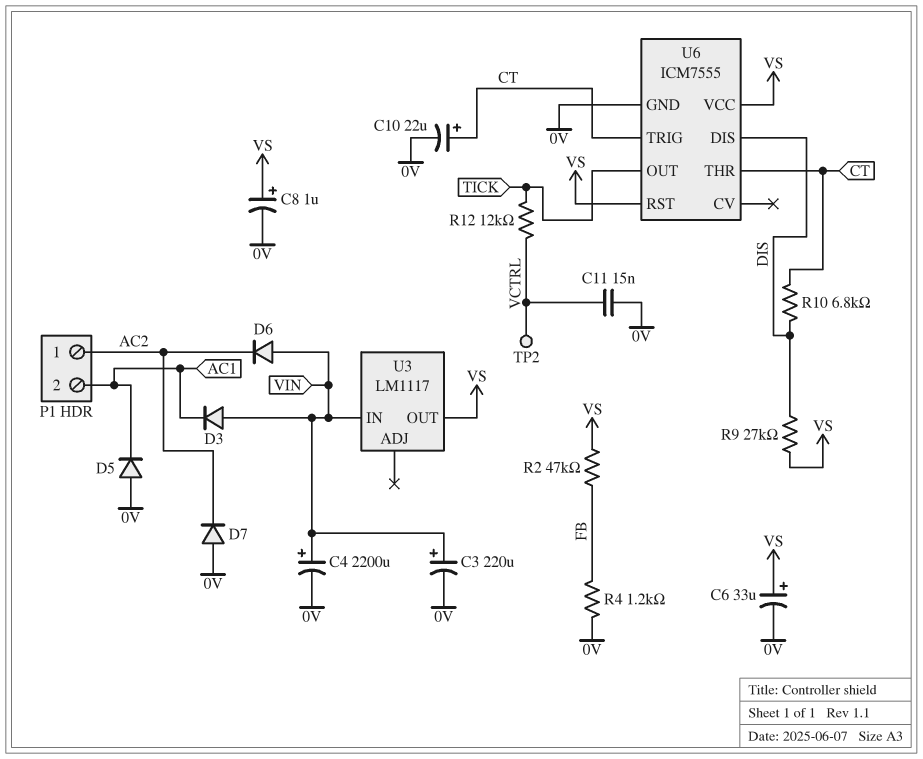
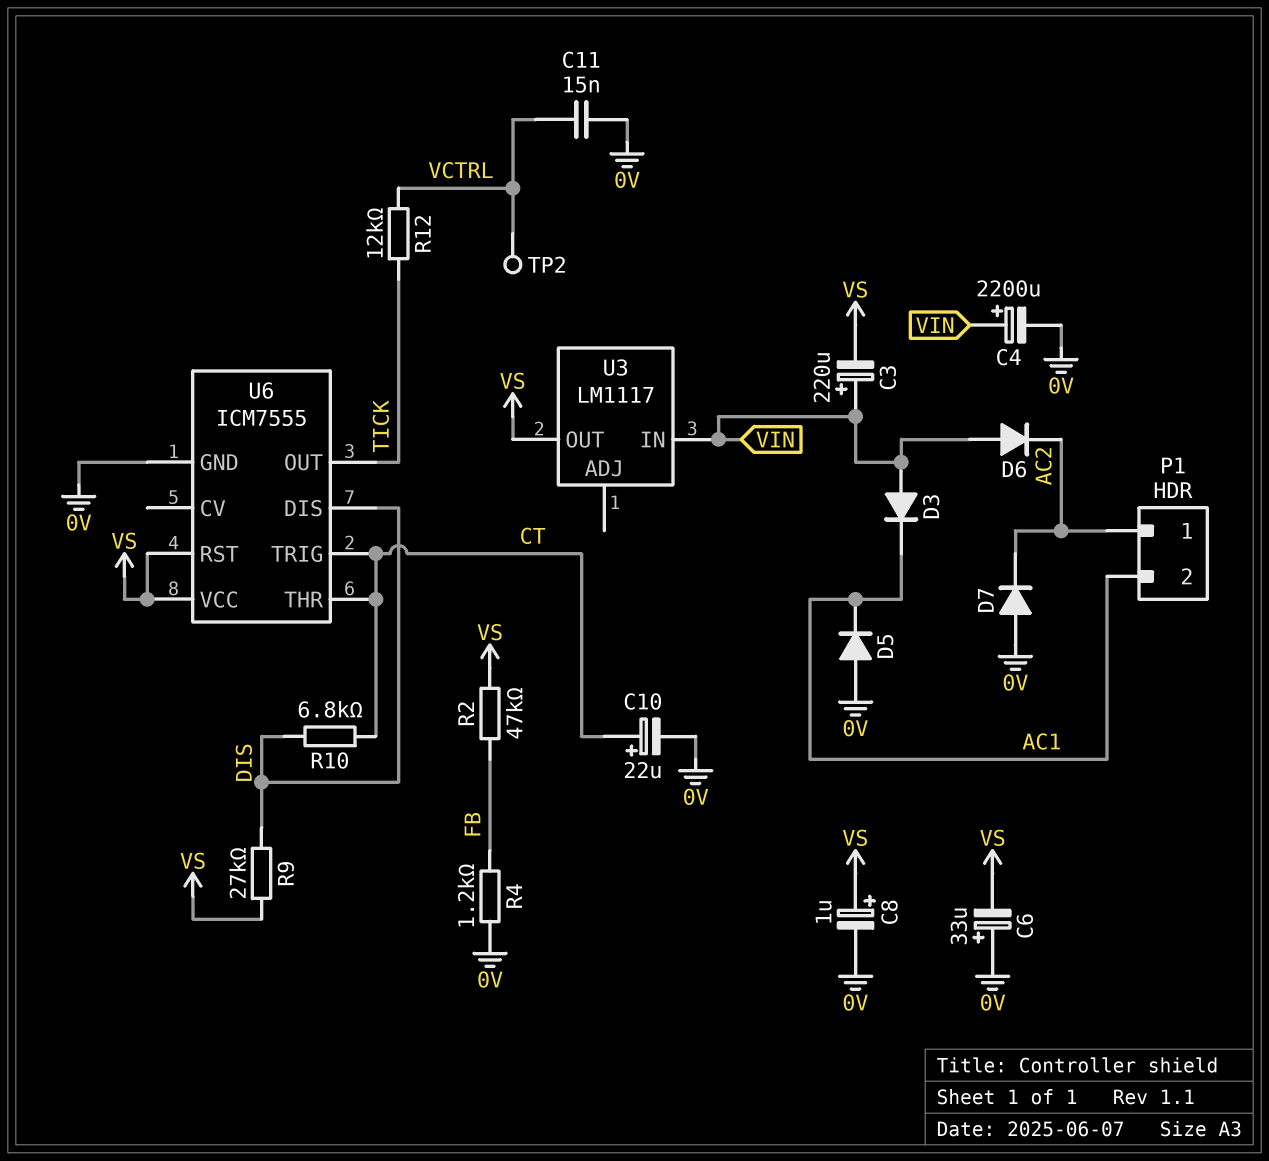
C3: 220uF (plus VIN, minus 0V) -> 220uF (plus VIN, minus VS)
C6: 33uF (plus VS, minus 0V) -> 33uF (plus 0V, minus VS)

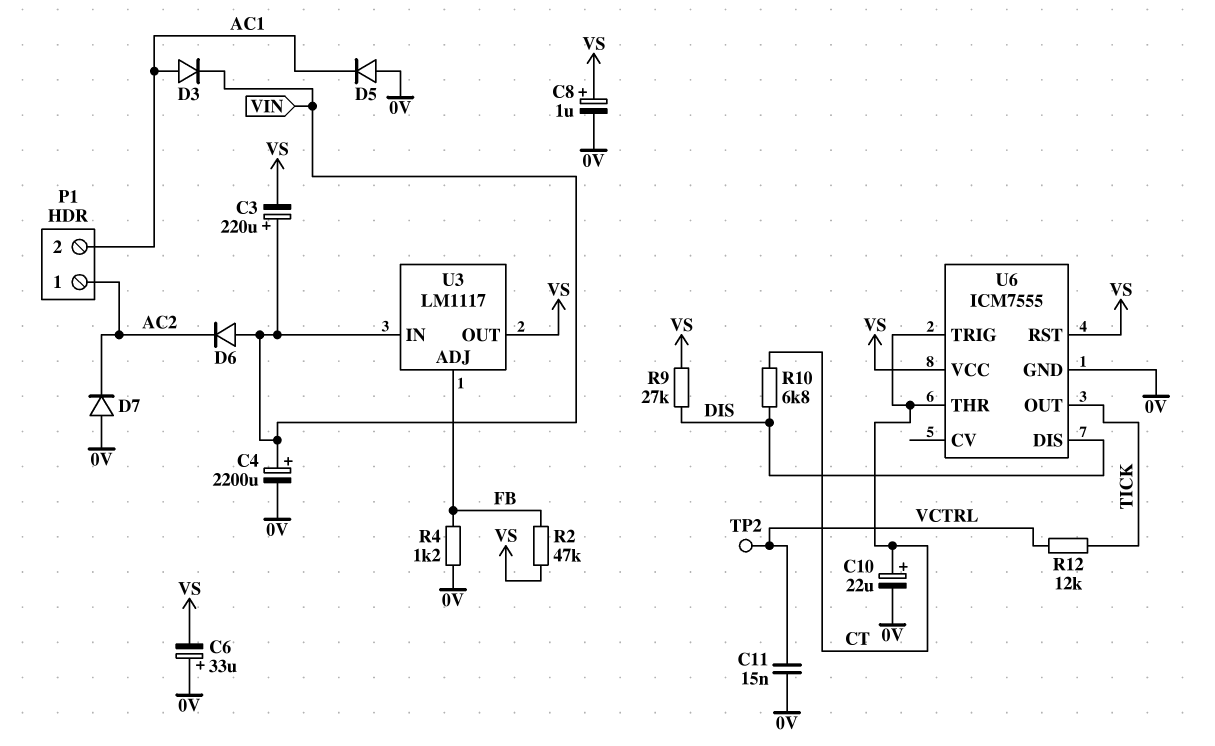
D3: diode (A VIN, K AC1) -> diode (A AC1, K VIN)
U3 pin ADJ: none -> FB

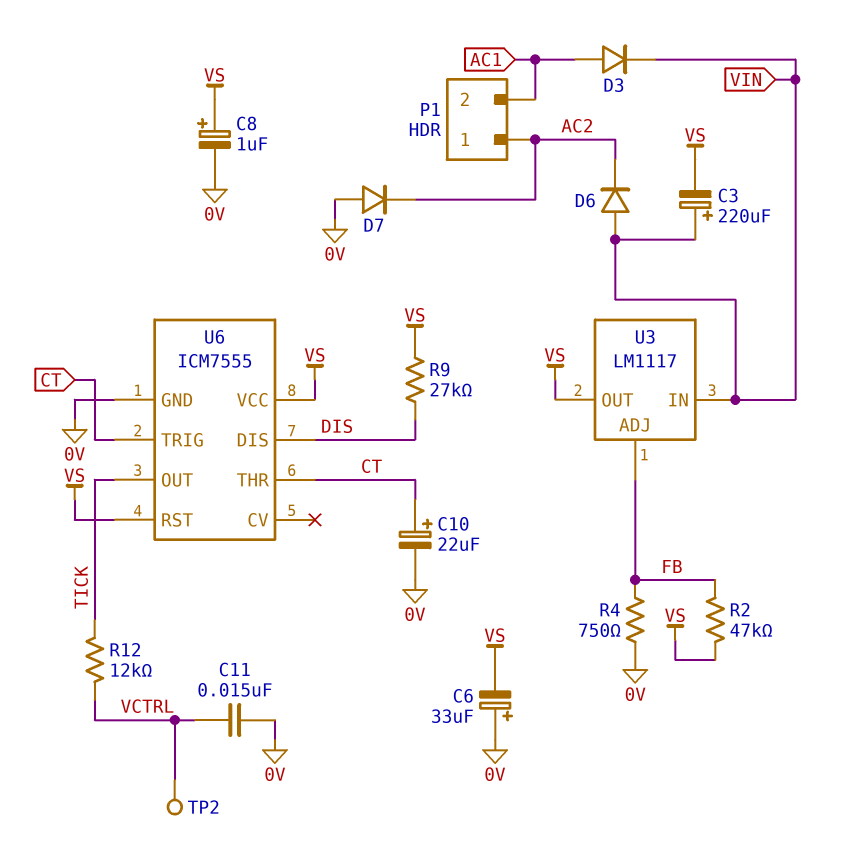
C4: 2200uF (plus VIN, minus 0V) -> none
D5: diode (A 0V, K AC1) -> none
R4: 1.2k (0V, FB) -> 750 (0V, FB)
R10: 6.8k (CT, DIS) -> none

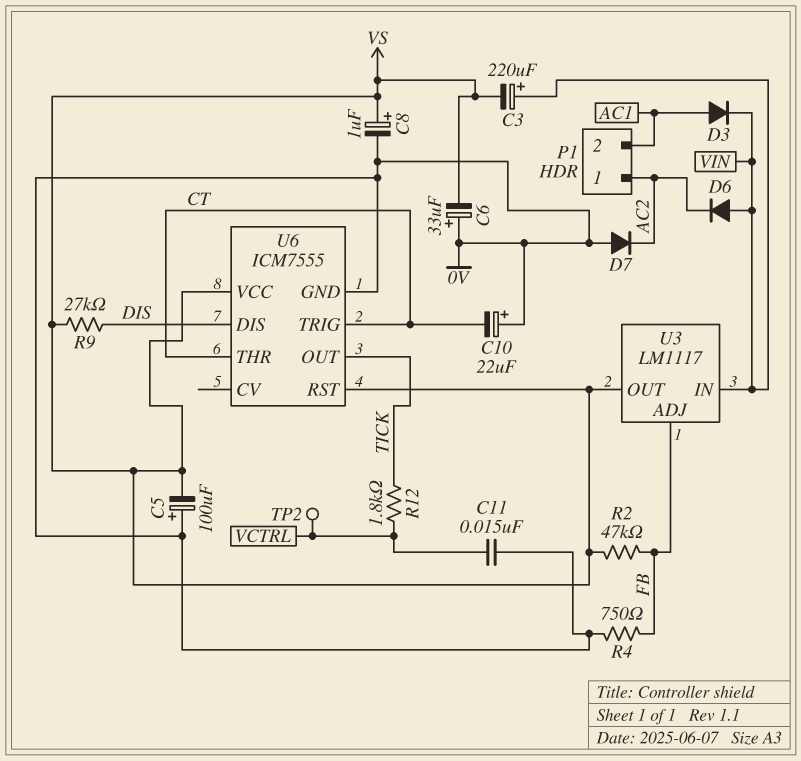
C5: none -> 100uF (plus 0V, minus VS)
C10: 22uF (plus CT, minus 0V) -> 22uF (plus 0V, minus CT)
R12: 12k (TICK, VCTRL) -> 1.8k (TICK, VCTRL)

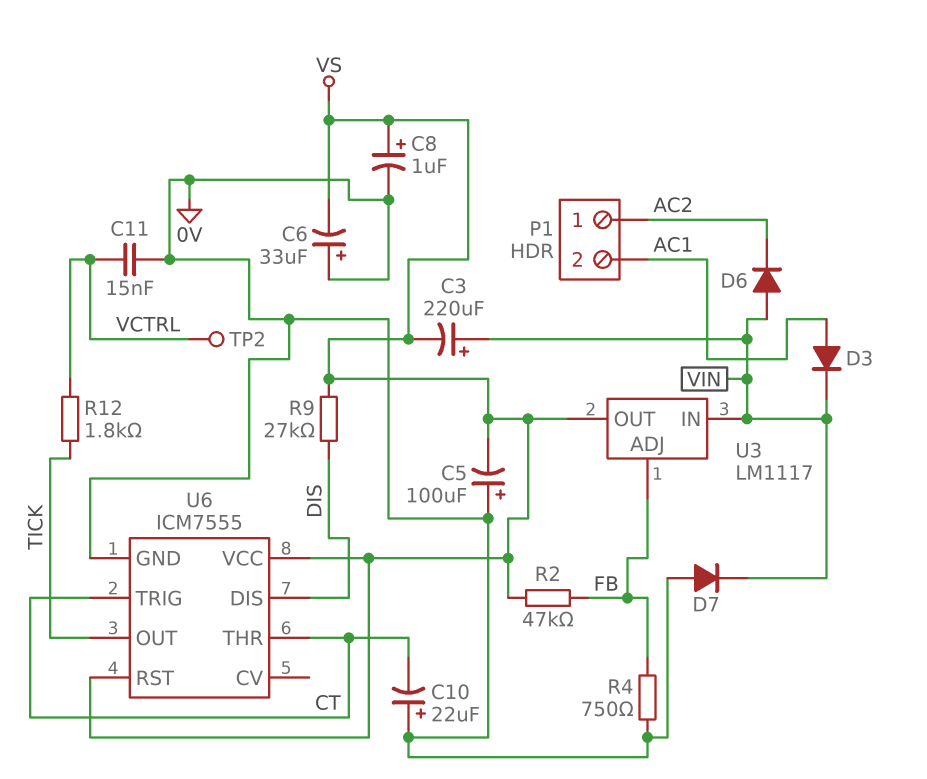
D7: diode (A 0V, K AC2) -> diode (A 0V, K VIN)

